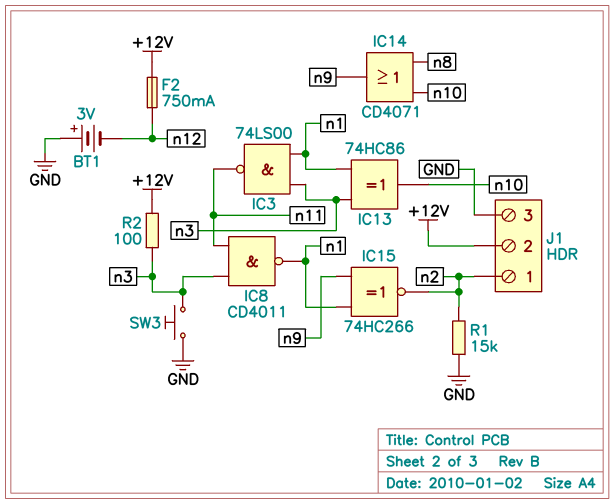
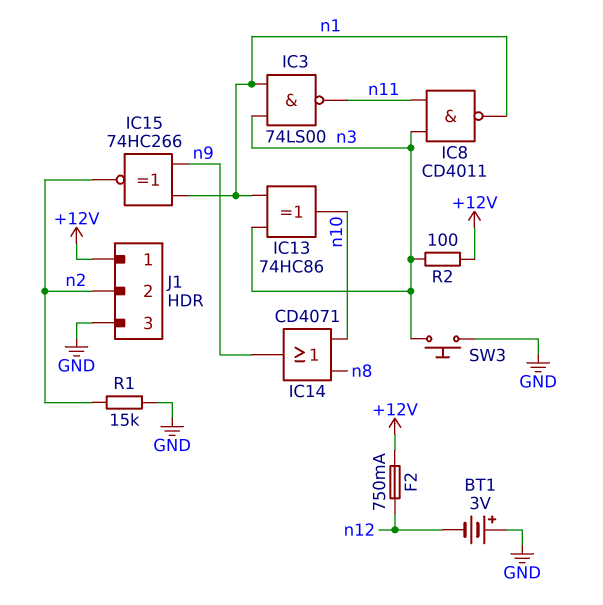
J1 pin 1: n2 -> +12V
J1 pin 2: +12V -> n2

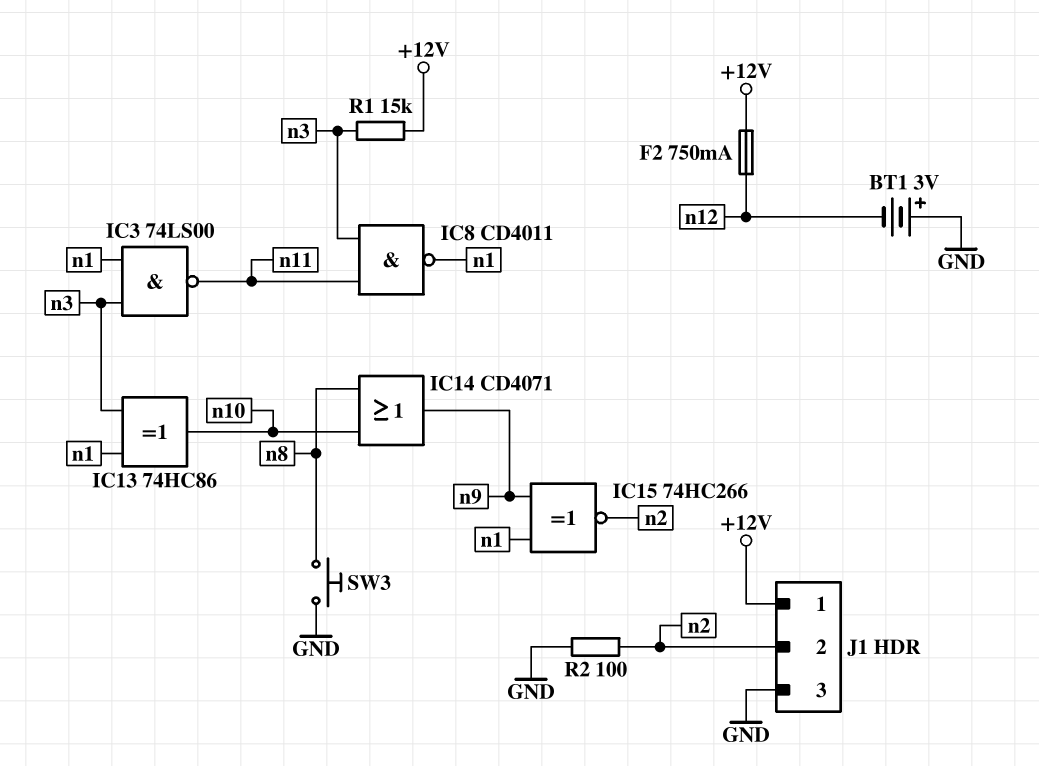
R1: 15k (GND, n2) -> 15k (+12V, n3)
R2: 100 (+12V, n3) -> 100 (GND, n2)
SW3: button (GND, n3) -> button (GND, n8)

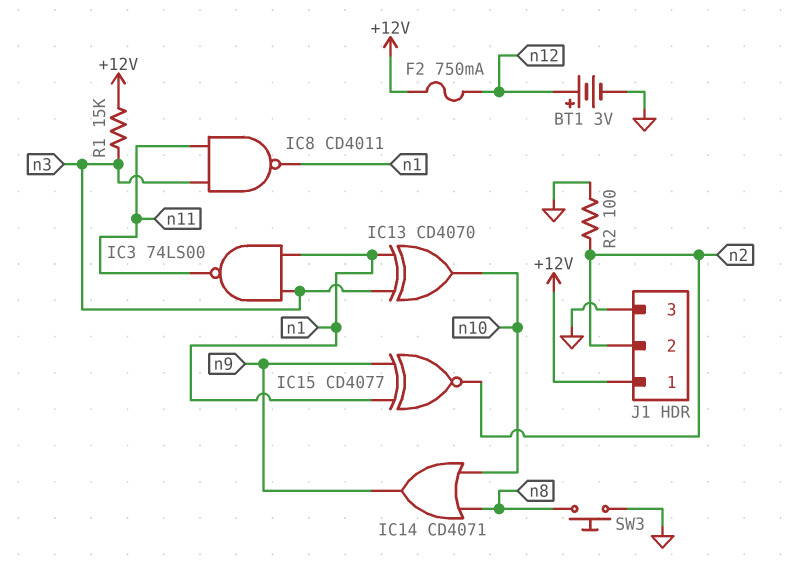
BT1: 3V (plus GND, minus n12) -> 3V (plus n12, minus GND)
IC13: XOR 74HC86 (in n1, in n3, out n10) -> XOR CD4070 (in n1, in n3, out n10)
IC15: XNOR 74HC266 (in n1, in n9, out n2) -> XNOR CD4077 (in n1, in n9, out n2)

